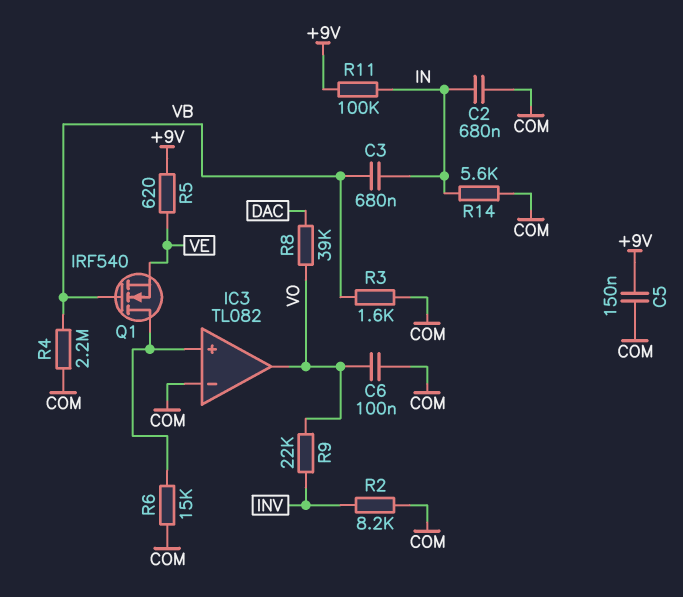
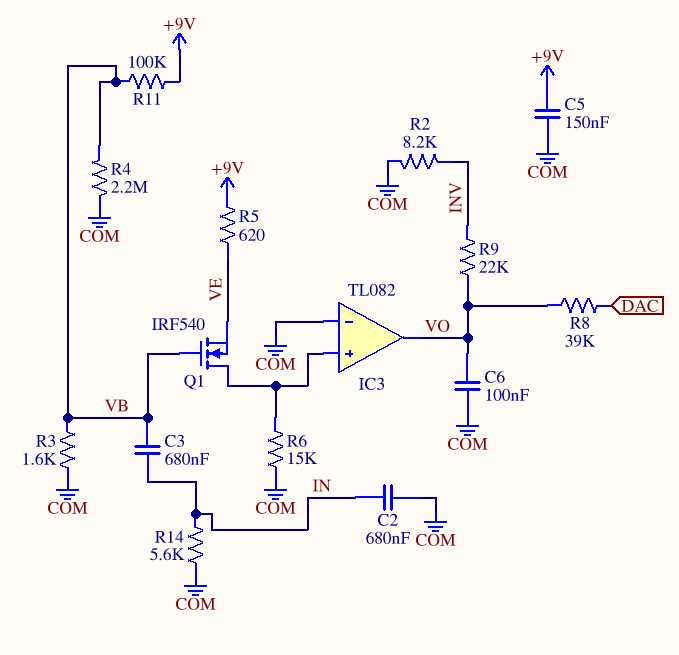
R11: 100k (+9V, IN) -> 100k (+9V, VB)

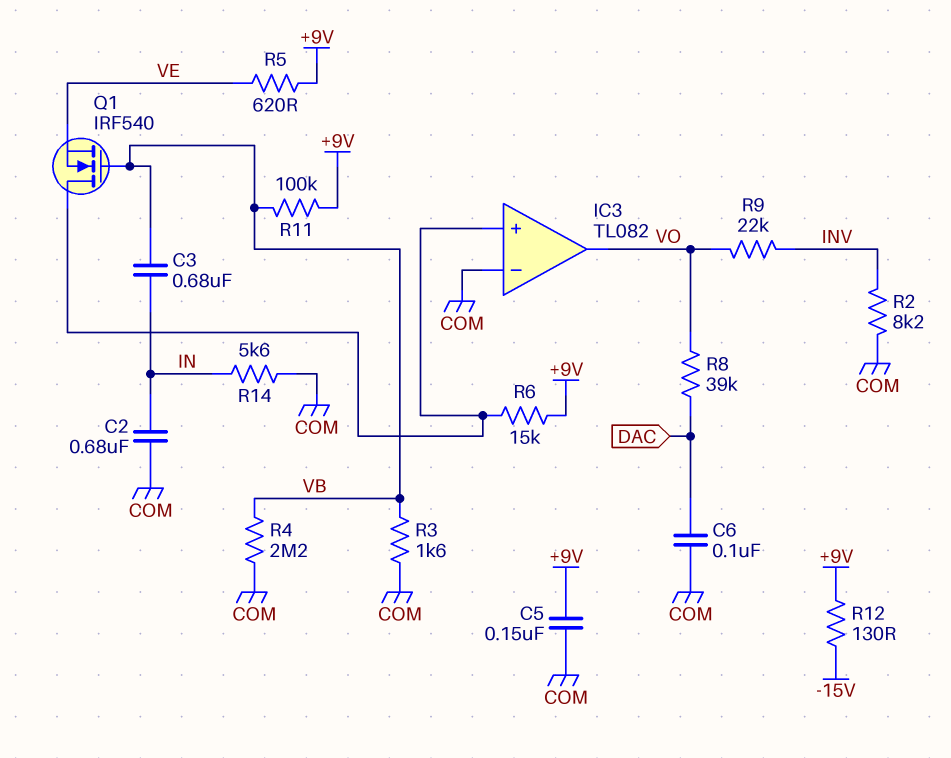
C6: 100nF (COM, VO) -> 100nF (COM, DAC)
R6: 15k (COM, IC3/in+) -> 15k (+9V, IC3/in+)
R12: none -> 130 (+9V, -15V)

